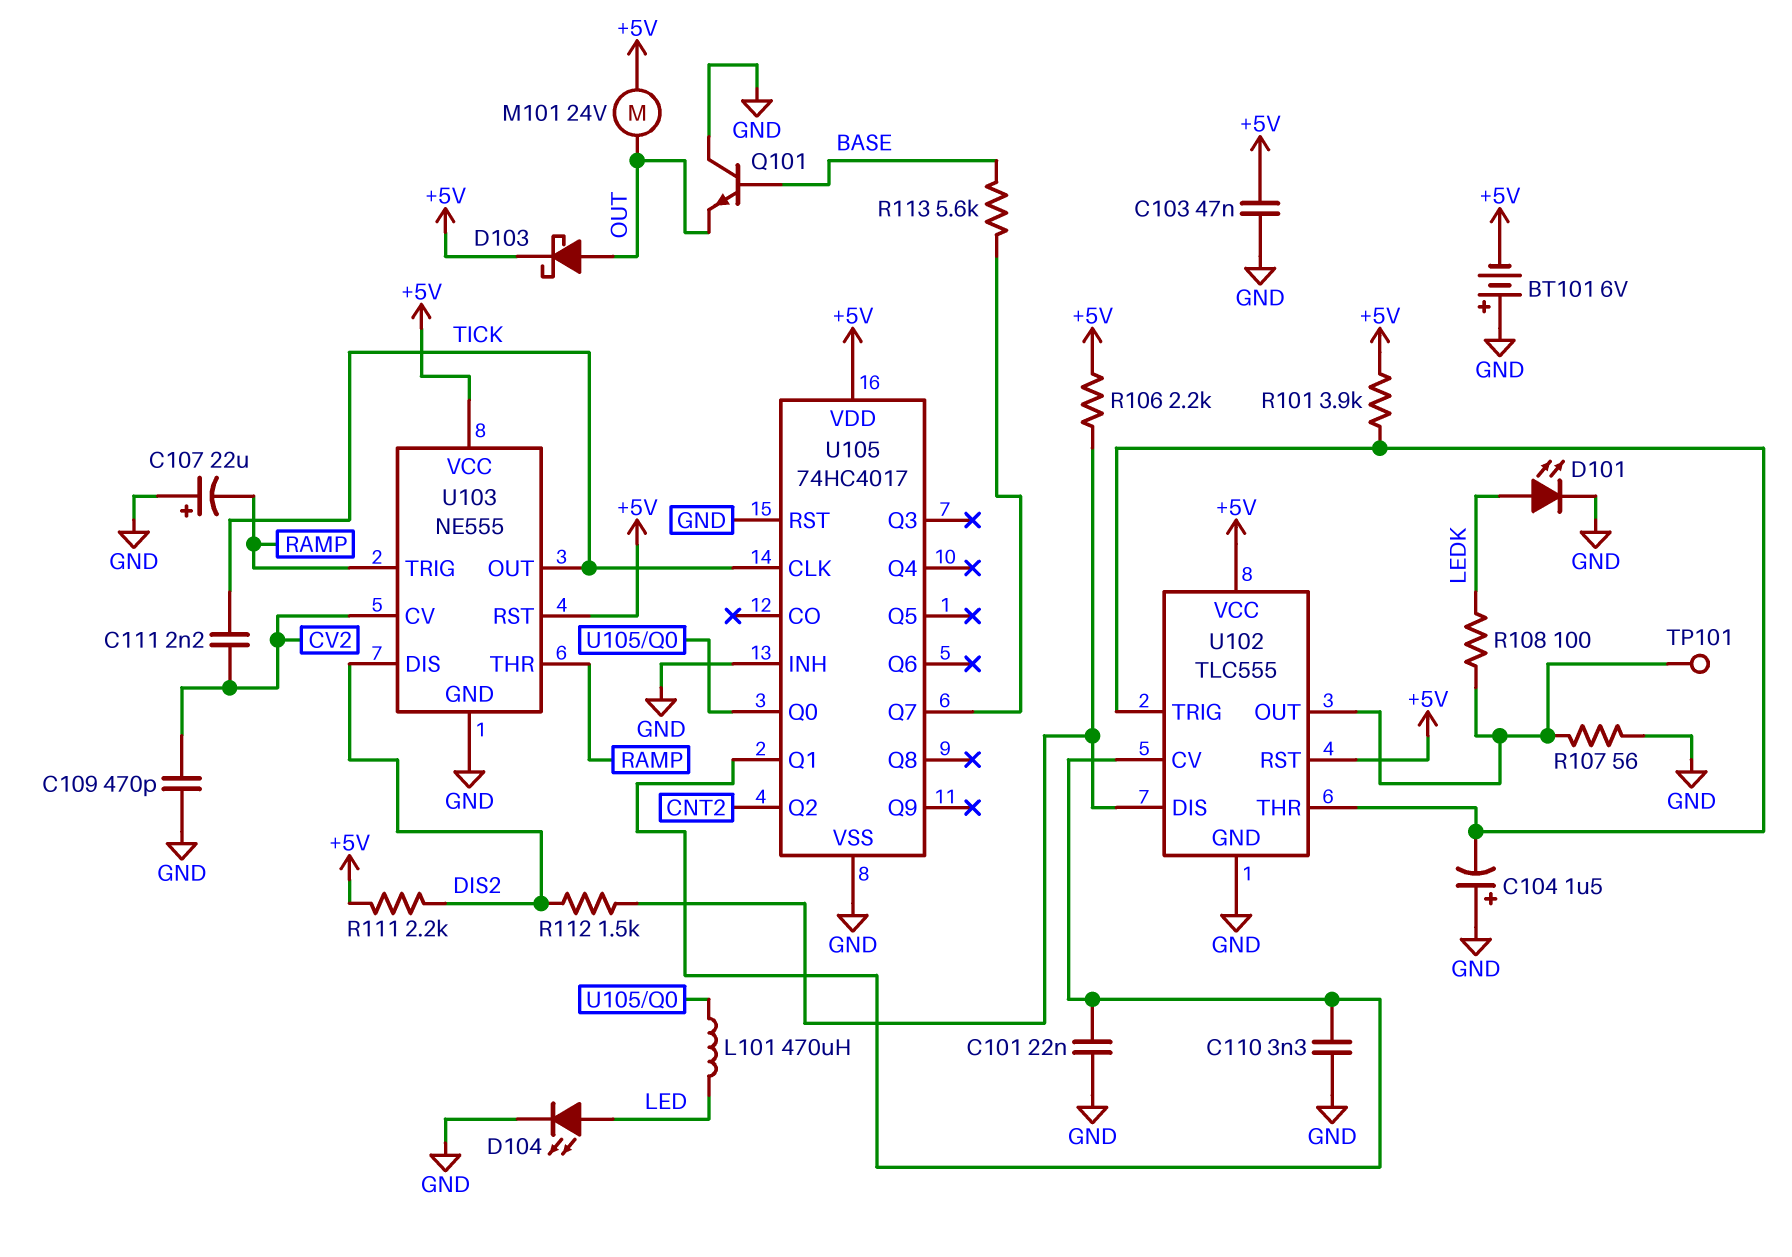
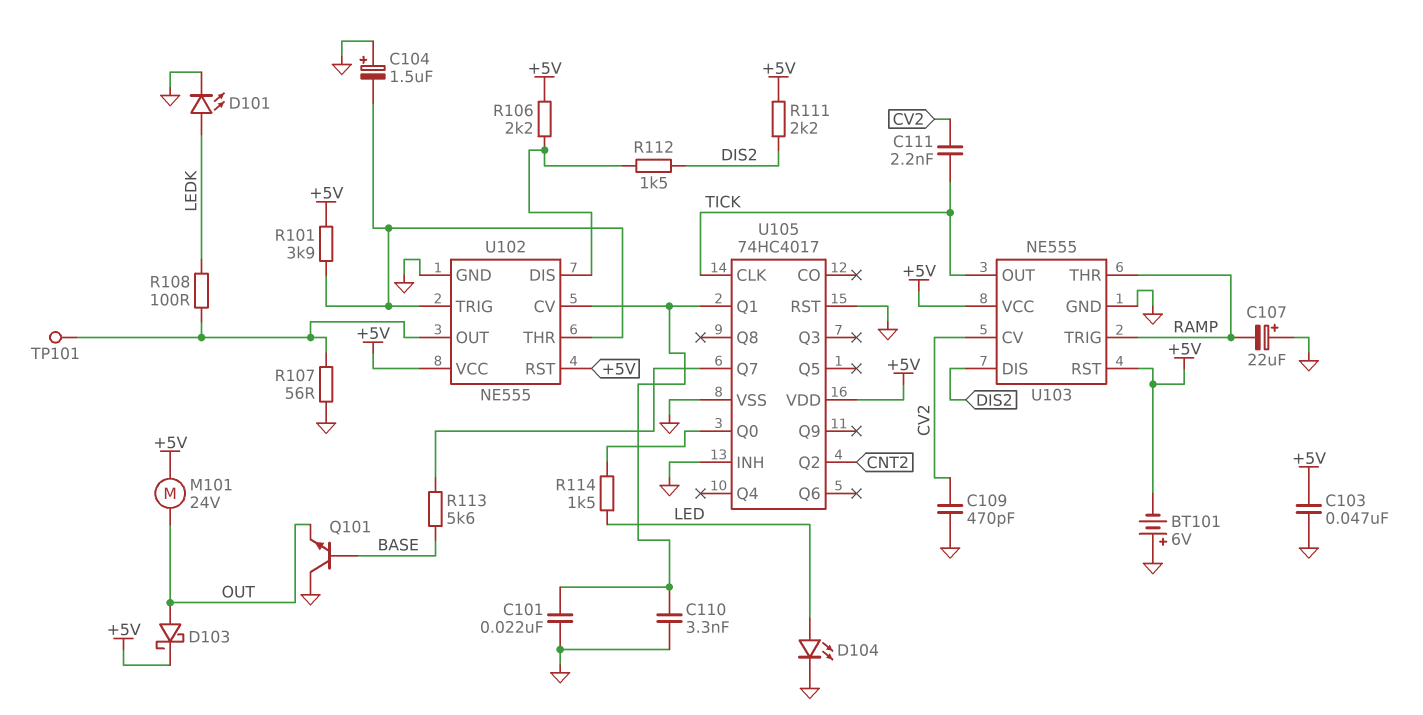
L101: 470uH (LED, U105/Q0) -> none
R114: none -> 1.5k (LED, U105/Q0)
U102: TLC555 -> NE555

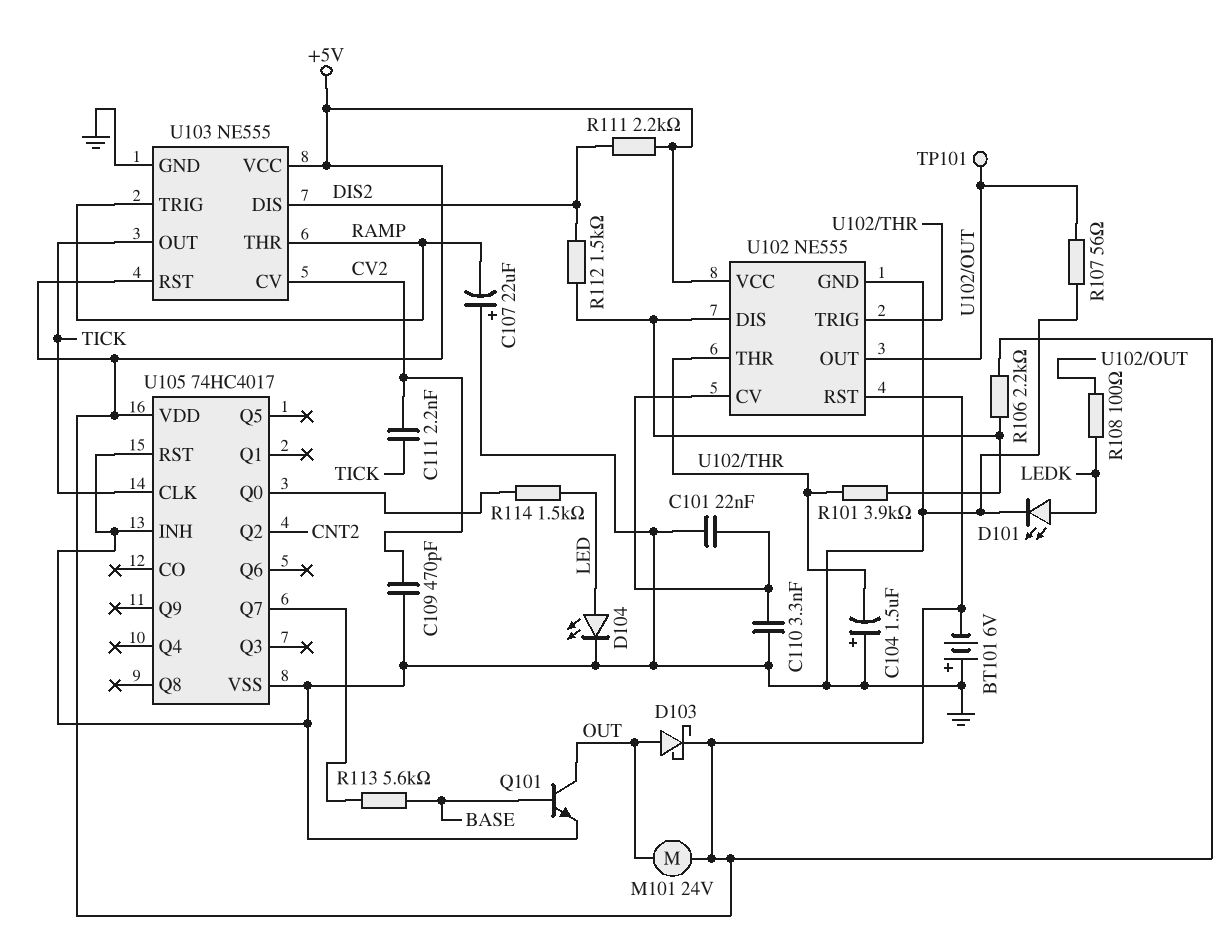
C103: 47nF (+5V, GND) -> none
Q101: NPN (B BASE, C GND, E OUT) -> NPN (B BASE, C OUT, E GND)
R101: 3.9k (+5V, U102/THR) -> 3.9k (U102/DIS, U102/THR)
U105 pin Q1: U102/CV -> none

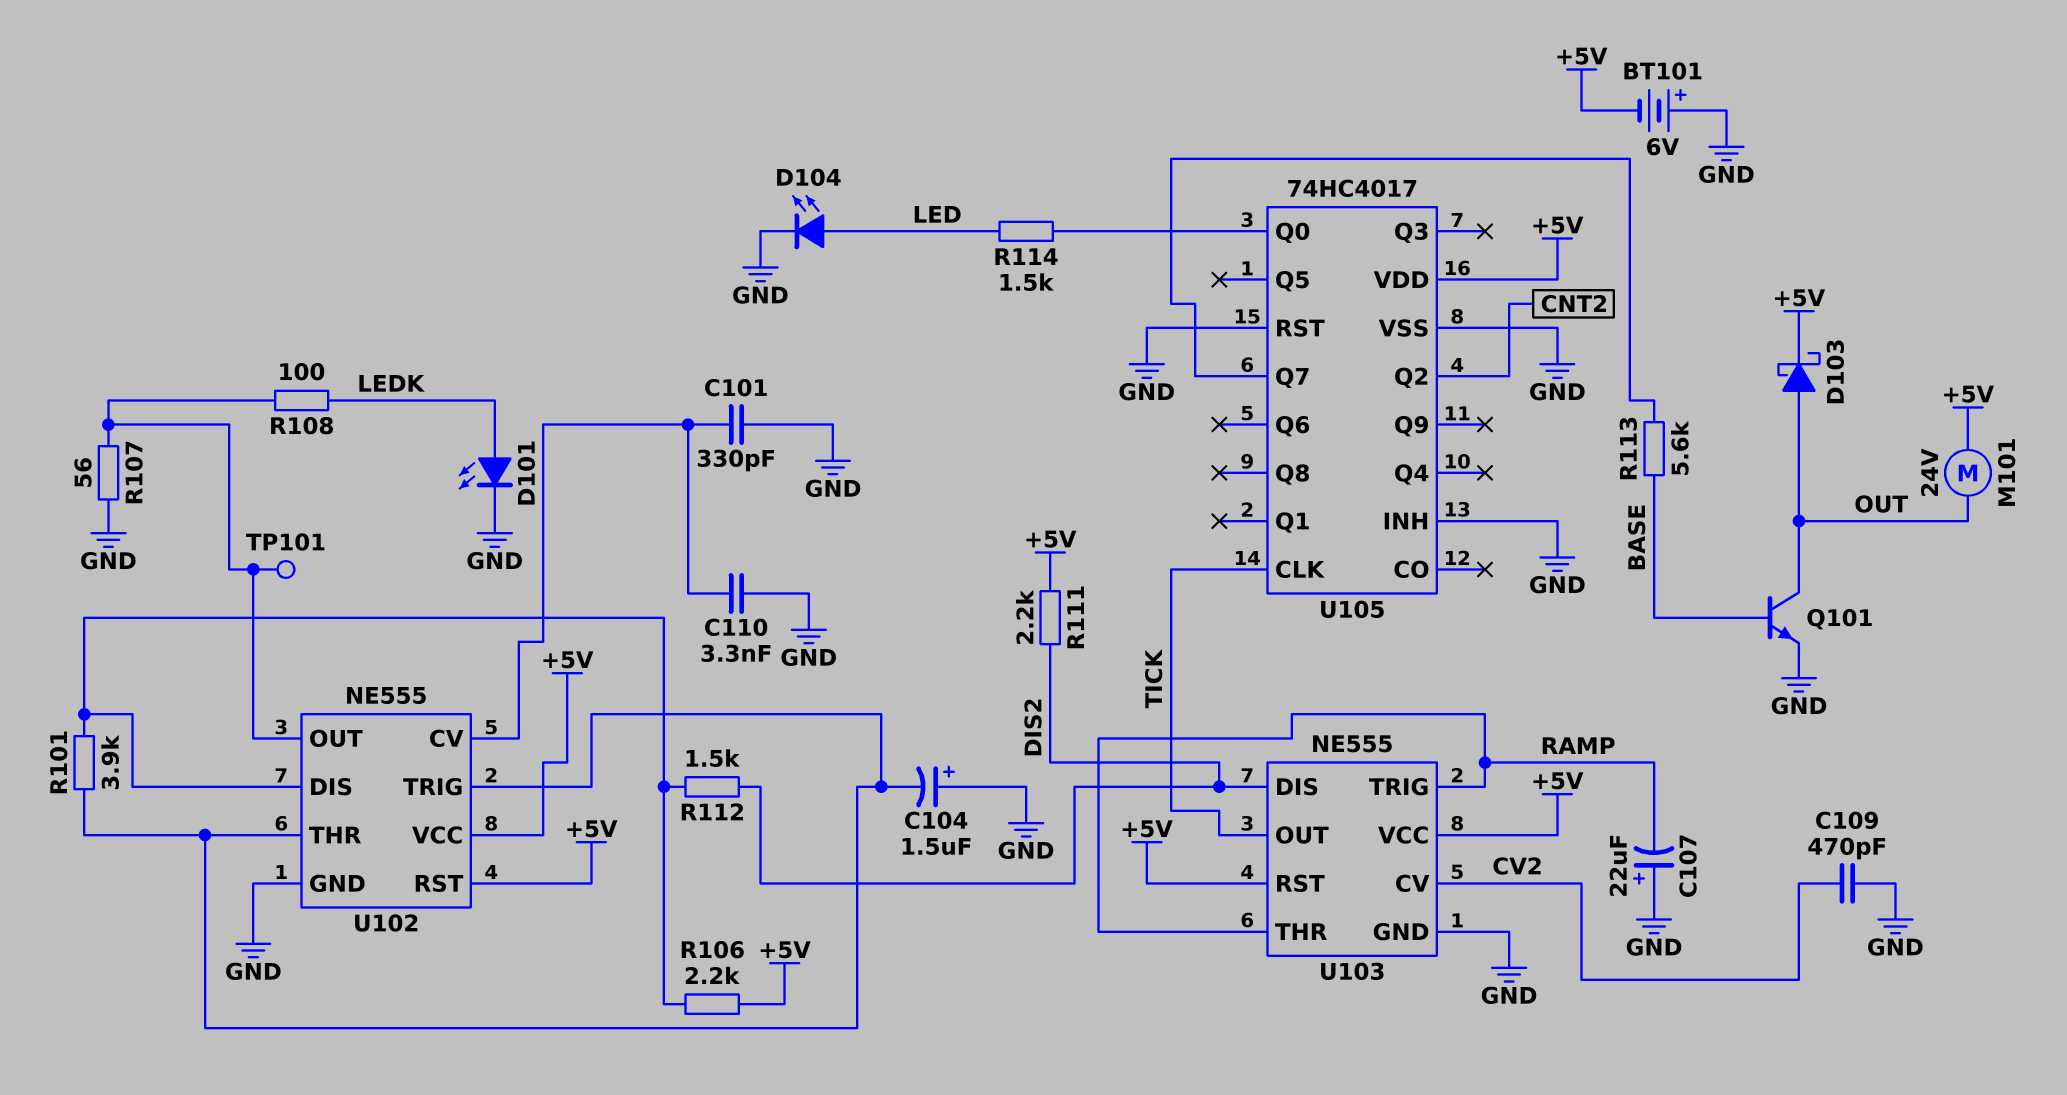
C101: 22nF (GND, U102/CV) -> 330pF (GND, U102/CV)
C111: 2.2nF (CV2, TICK) -> none

